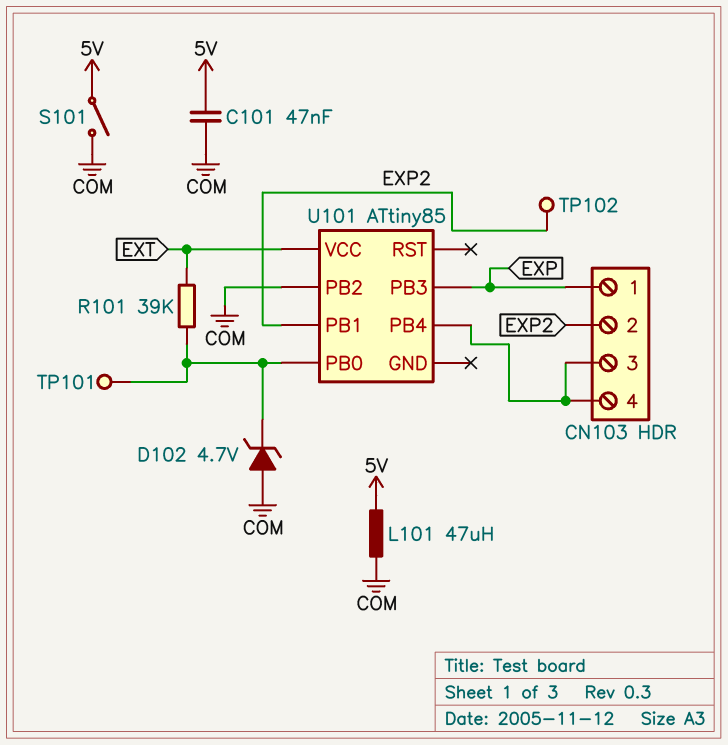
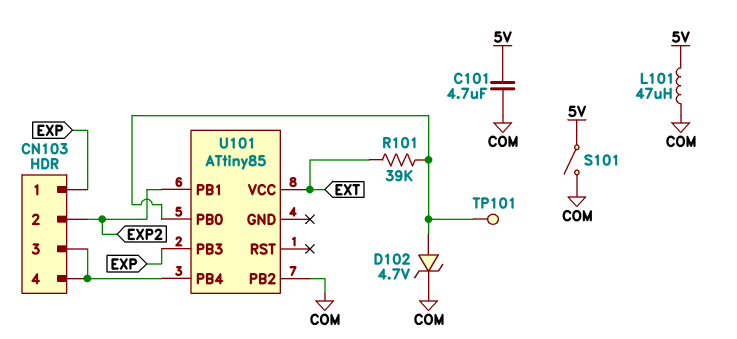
C101: 47nF (5V, COM) -> 4.7uF (5V, COM)
D102: zener 4.7V (A COM, K U101/PB0) -> zener 4.7V (A U101/PB0, K COM)
TP102: test point (EXP2) -> none

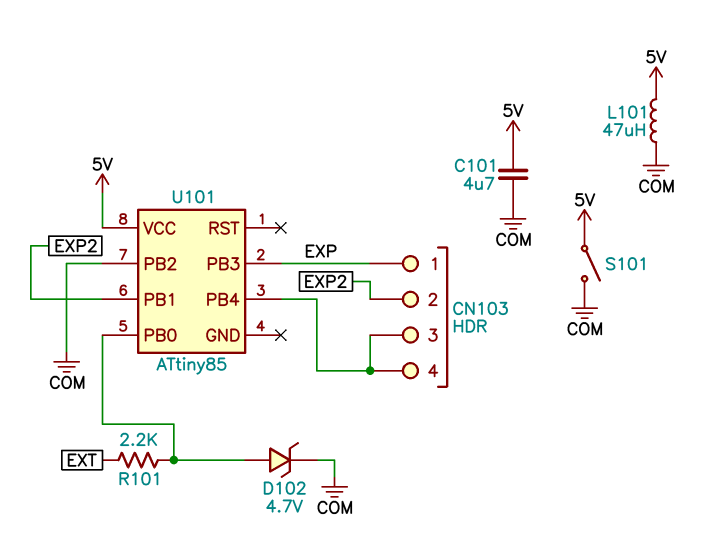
R101: 39k (EXT, U101/PB0) -> 2.2k (EXT, U101/PB0)
TP101: test point (U101/PB0) -> none
U101 pin VCC: EXT -> 5V

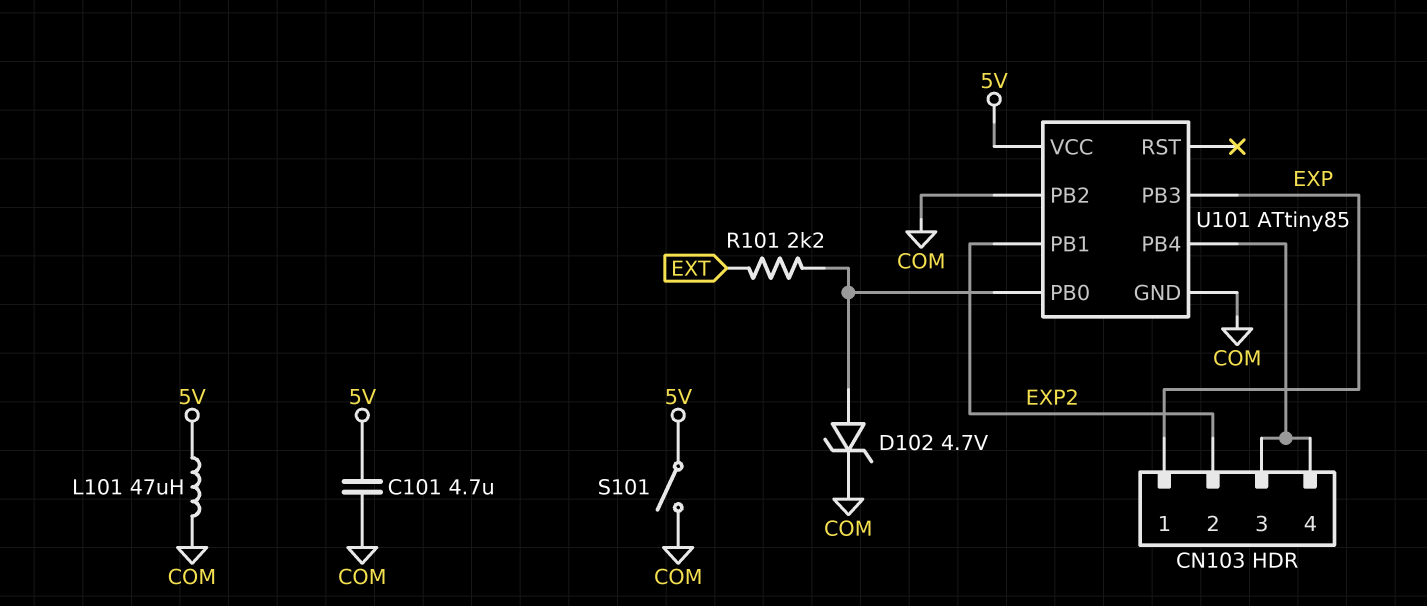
U101 pin GND: none -> COM

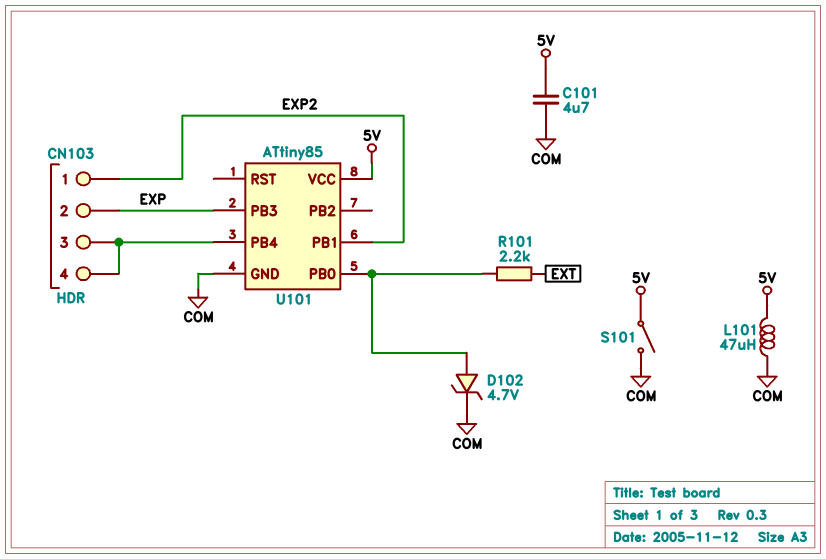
CN103 pin 1: EXP -> EXP2
CN103 pin 2: EXP2 -> EXP
U101 pin PB2: COM -> none

